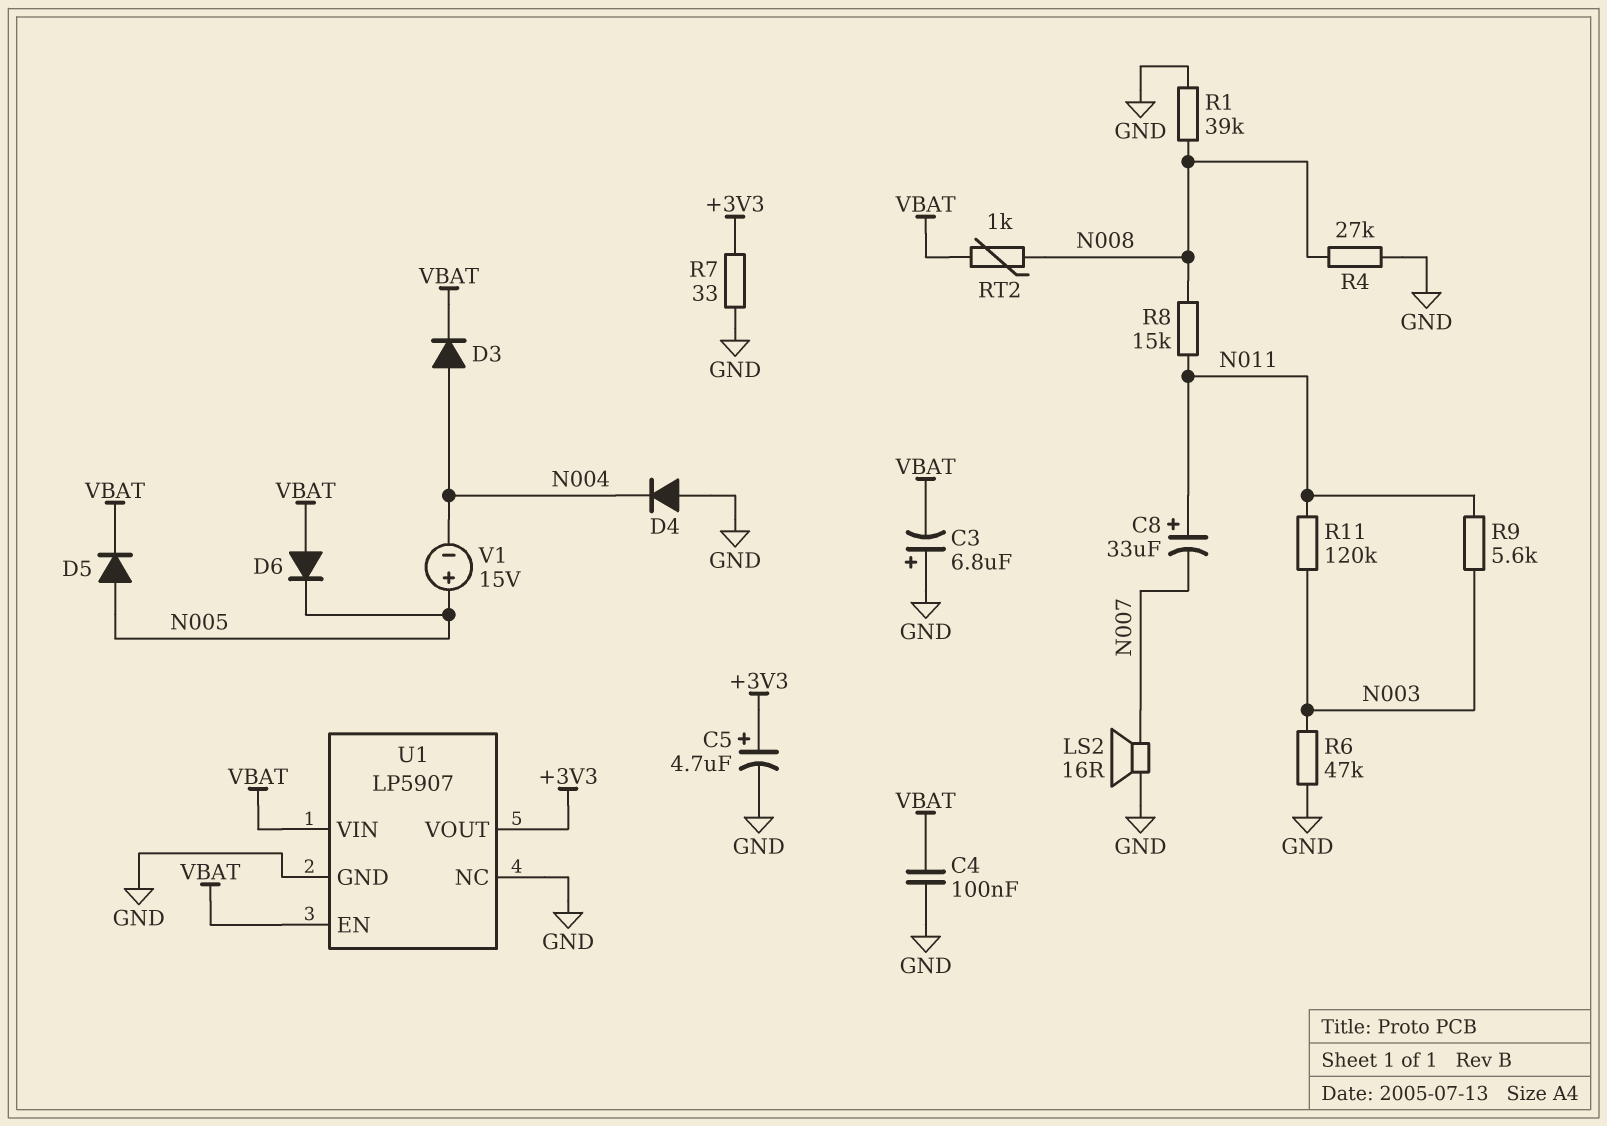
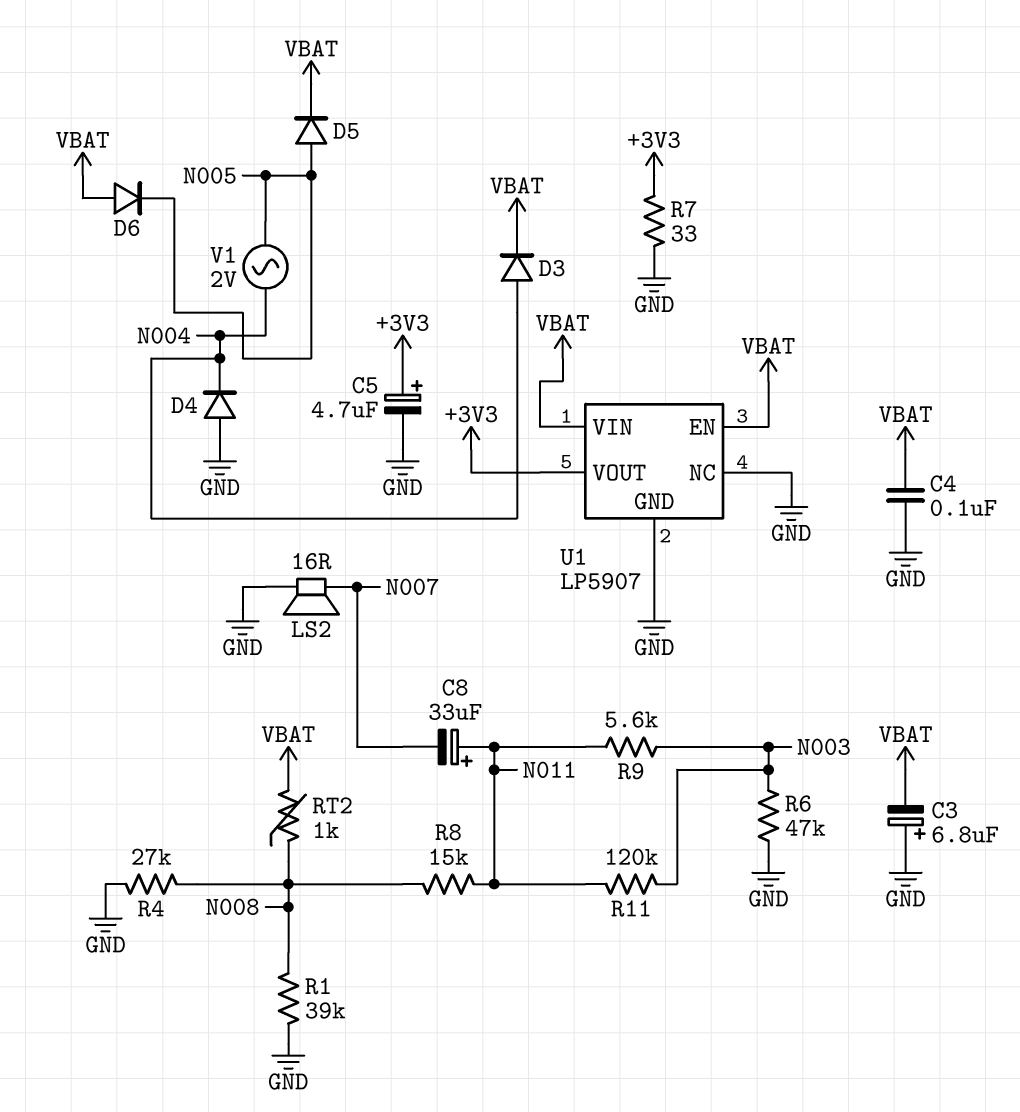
V1: 15V (plus N005, minus N004) -> AC 2V (N004, N005)

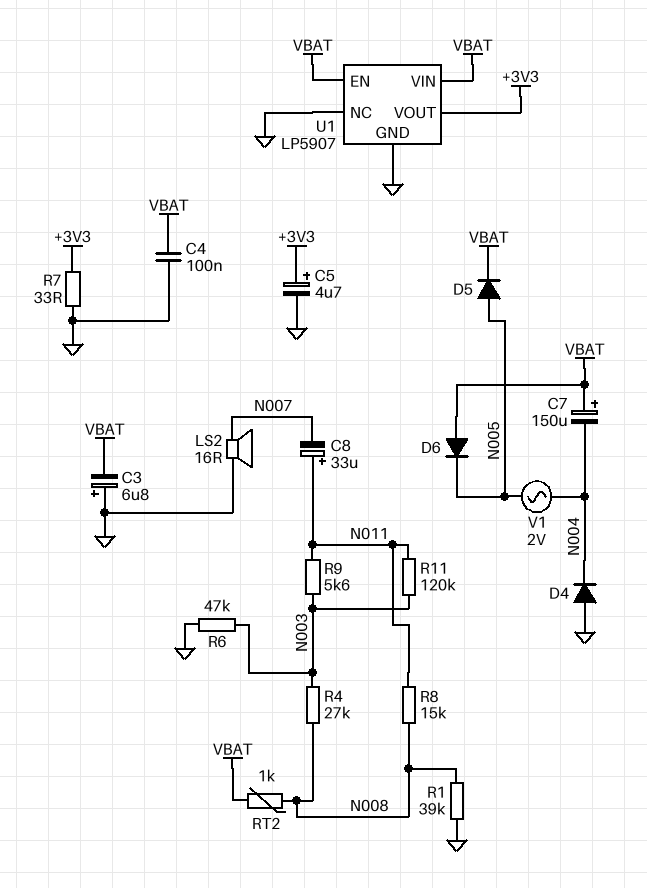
C7: none -> 150uF (plus VBAT, minus N004)
D3: diode (A N004, K VBAT) -> none
R4: 27k (GND, N008) -> 27k (N003, N008)

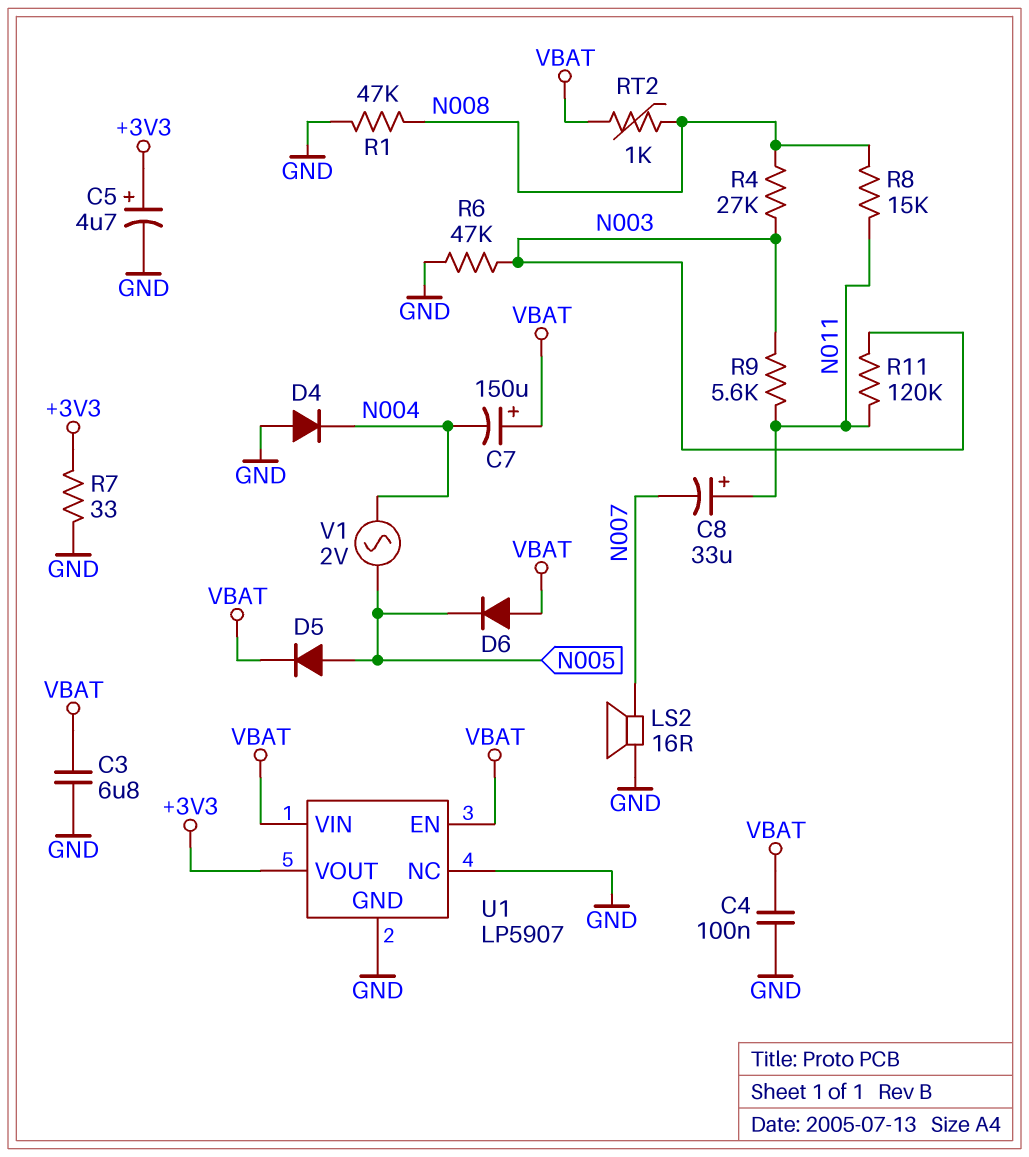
C3: 6.8uF (plus GND, minus VBAT) -> 6.8uF (GND, VBAT)
R1: 39k (GND, N008) -> 47k (GND, N008)

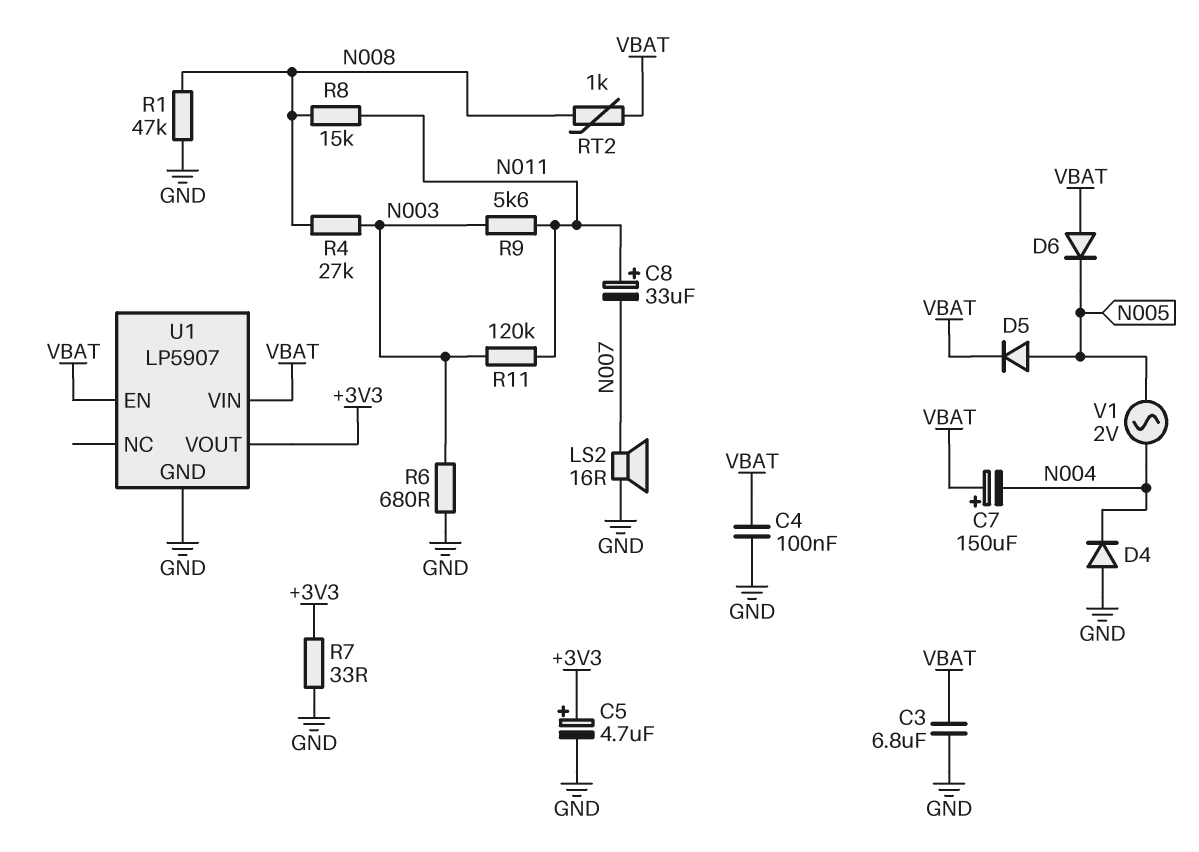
R6: 47k (GND, N003) -> 680 (GND, N003)
U1 pin NC: GND -> none

